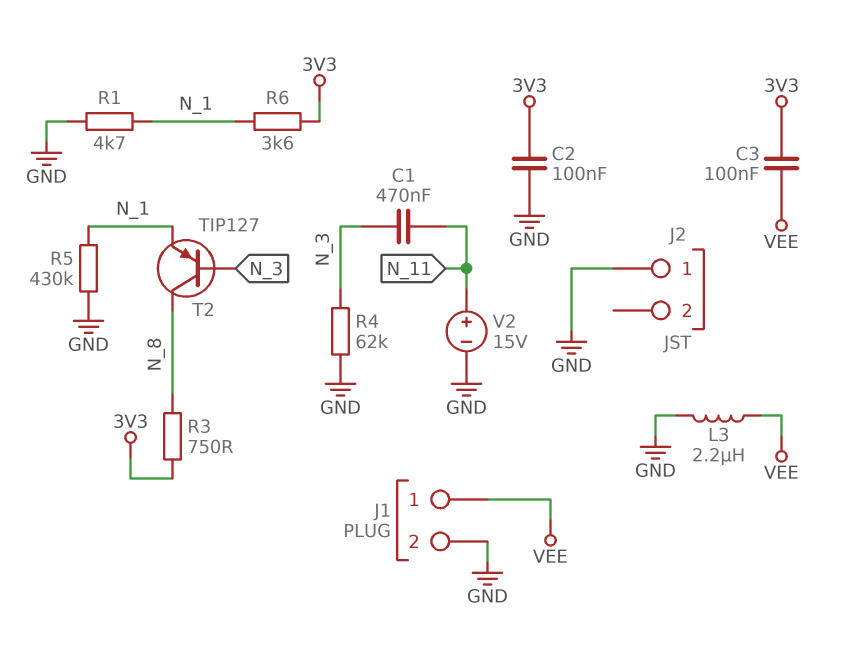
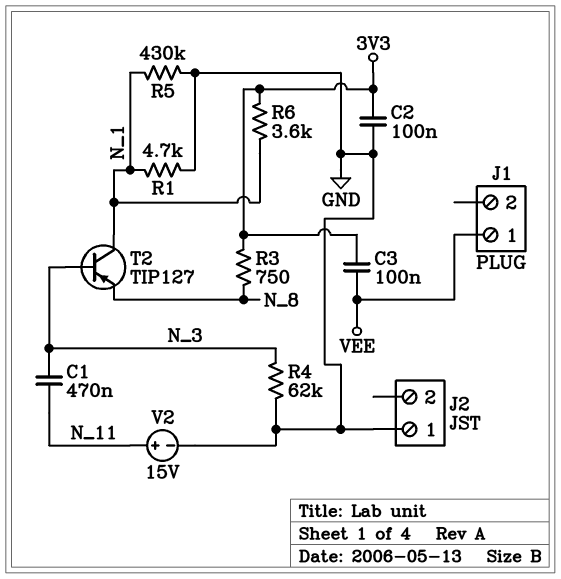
J1 pin 2: GND -> none
L3: 2.2uH (GND, VEE) -> none
T2: PNP TIP127 (B N_3, C N_8, E N_1) -> PNP TIP127 (B N_3, C N_1, E N_8)

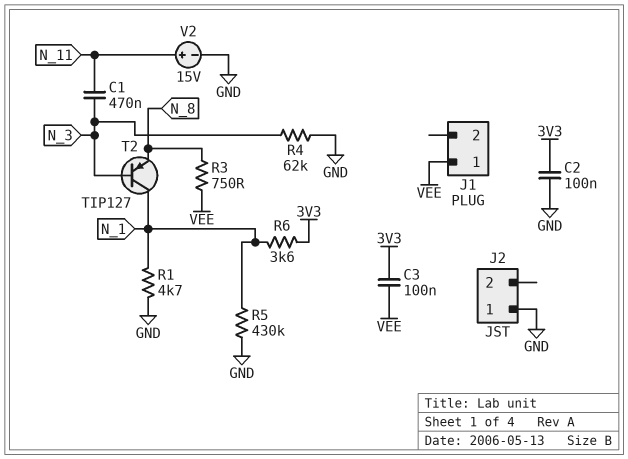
R3: 750 (3V3, N_8) -> 750 (N_8, VEE)

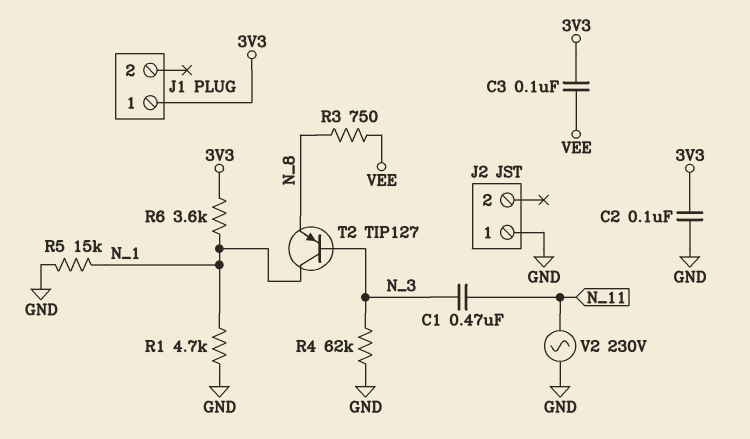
J1 pin 1: VEE -> 3V3
R5: 430k (GND, N_1) -> 15k (GND, N_1)
V2: 15V (plus N_11, minus GND) -> AC 230V (GND, N_11)

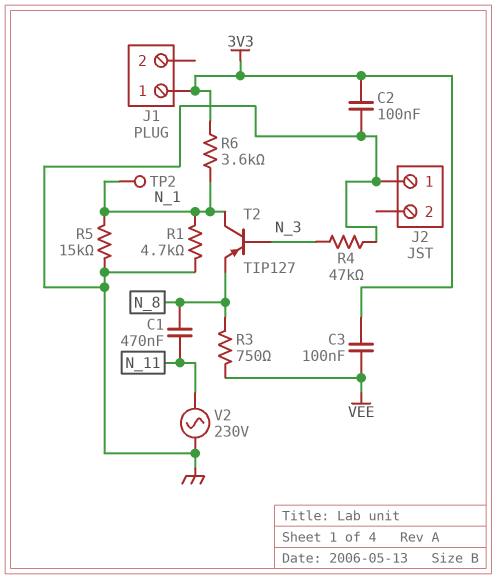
C1: 470nF (N_3, N_11) -> 470nF (N_8, N_11)
R4: 62k (GND, N_3) -> 47k (GND, N_3)
TP2: none -> test point (N_1)

